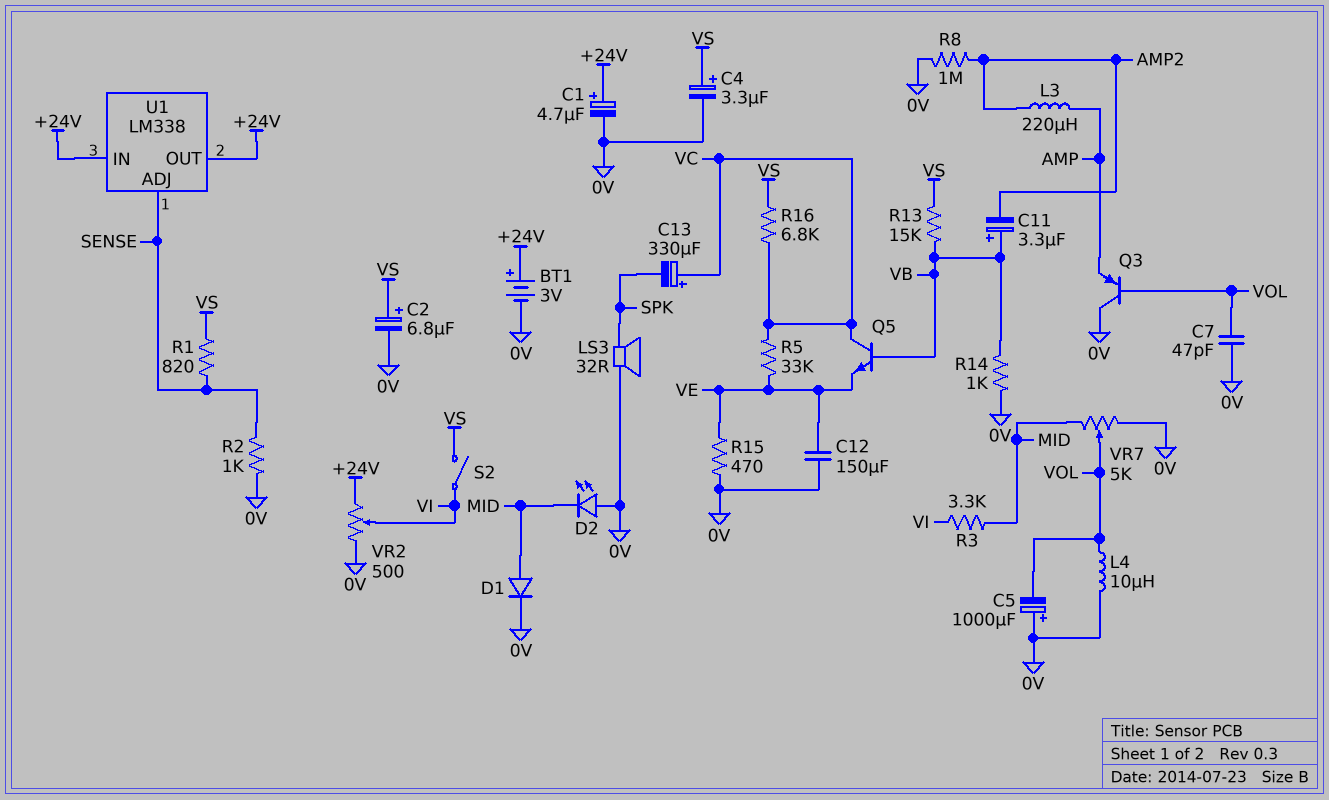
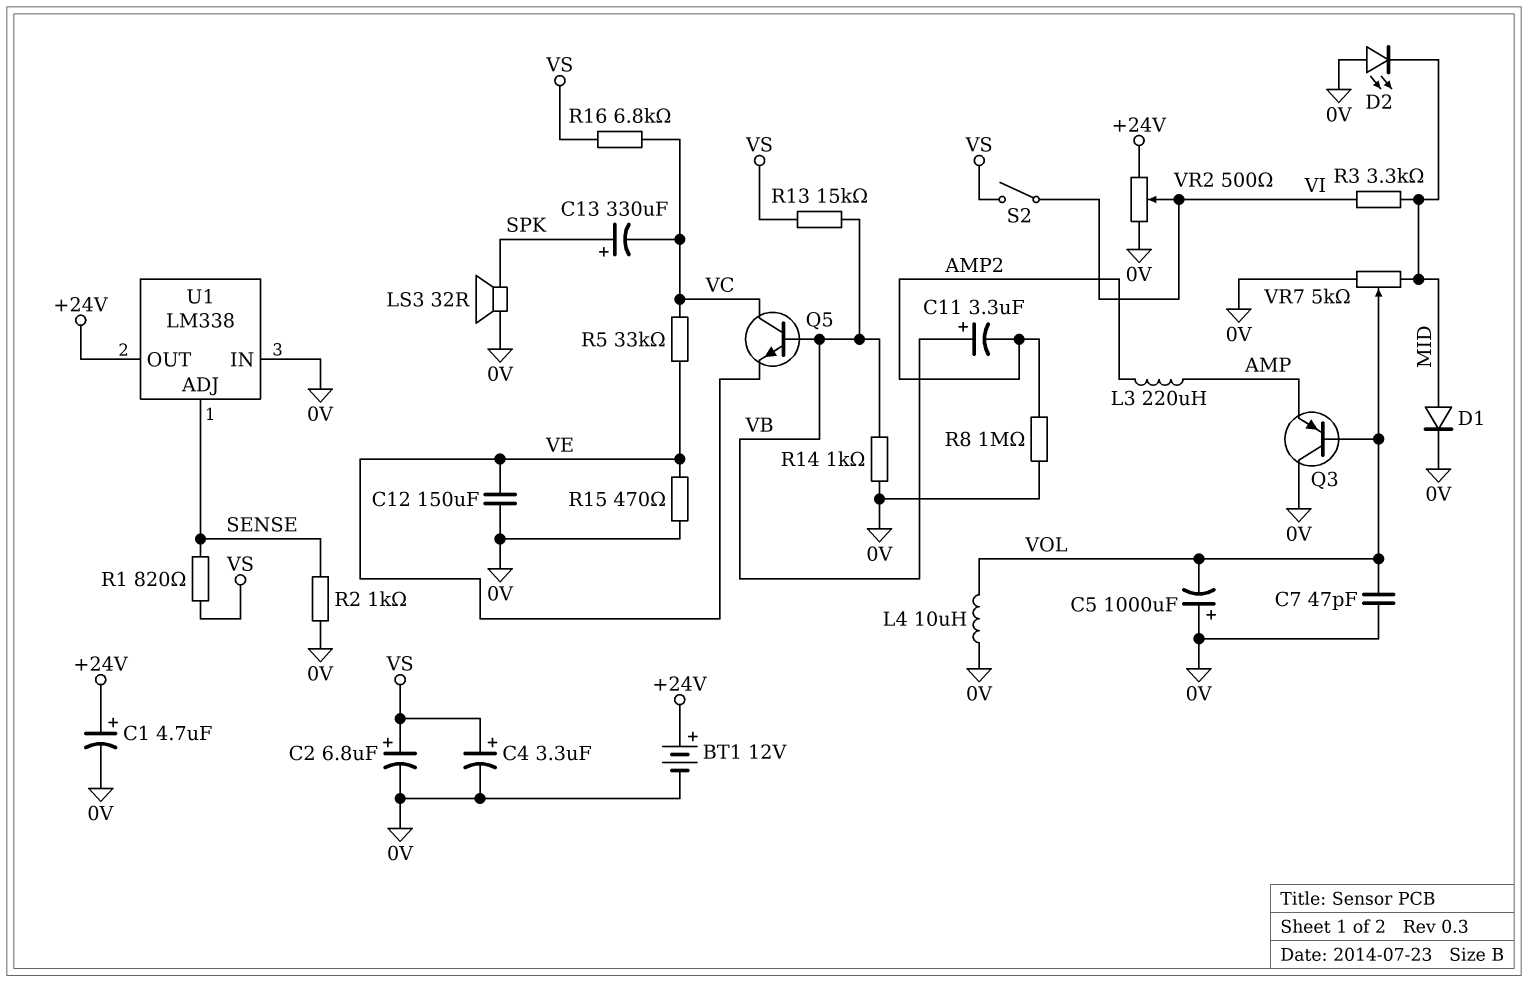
BT1: 3V (plus +24V, minus 0V) -> 12V (plus +24V, minus 0V)
C13: 330uF (plus VC, minus SPK) -> 330uF (plus SPK, minus VC)
U1 pin IN: +24V -> 0V

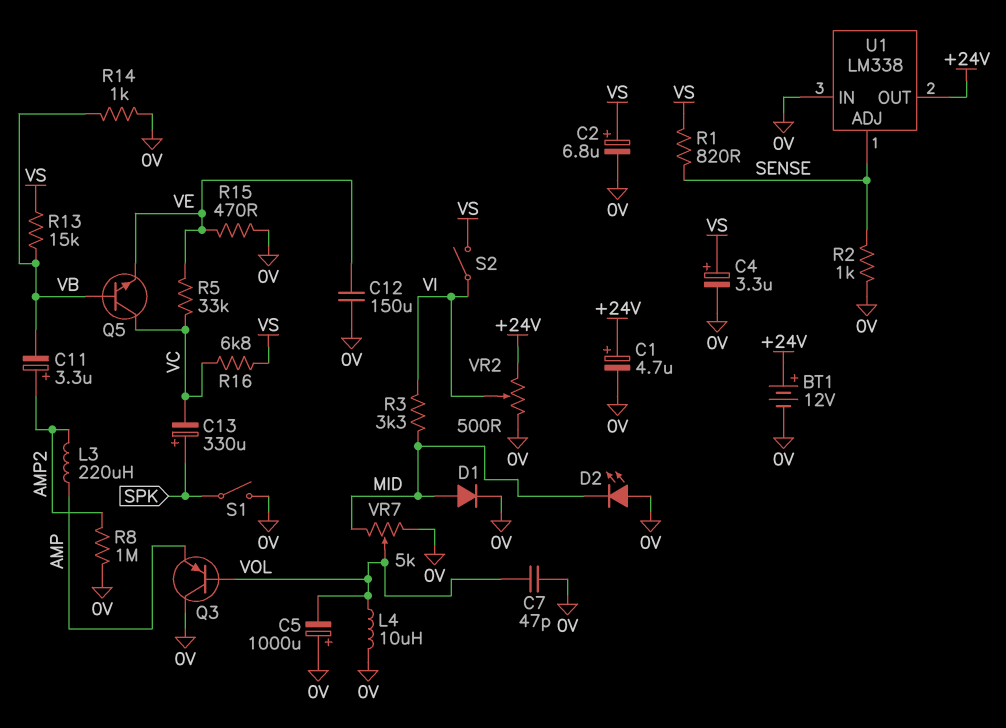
C11: 3.3uF (plus VB, minus AMP2) -> 3.3uF (plus AMP2, minus VB)
LS3: speaker 32R (0V, SPK) -> none
S1: none -> switch (0V, SPK)

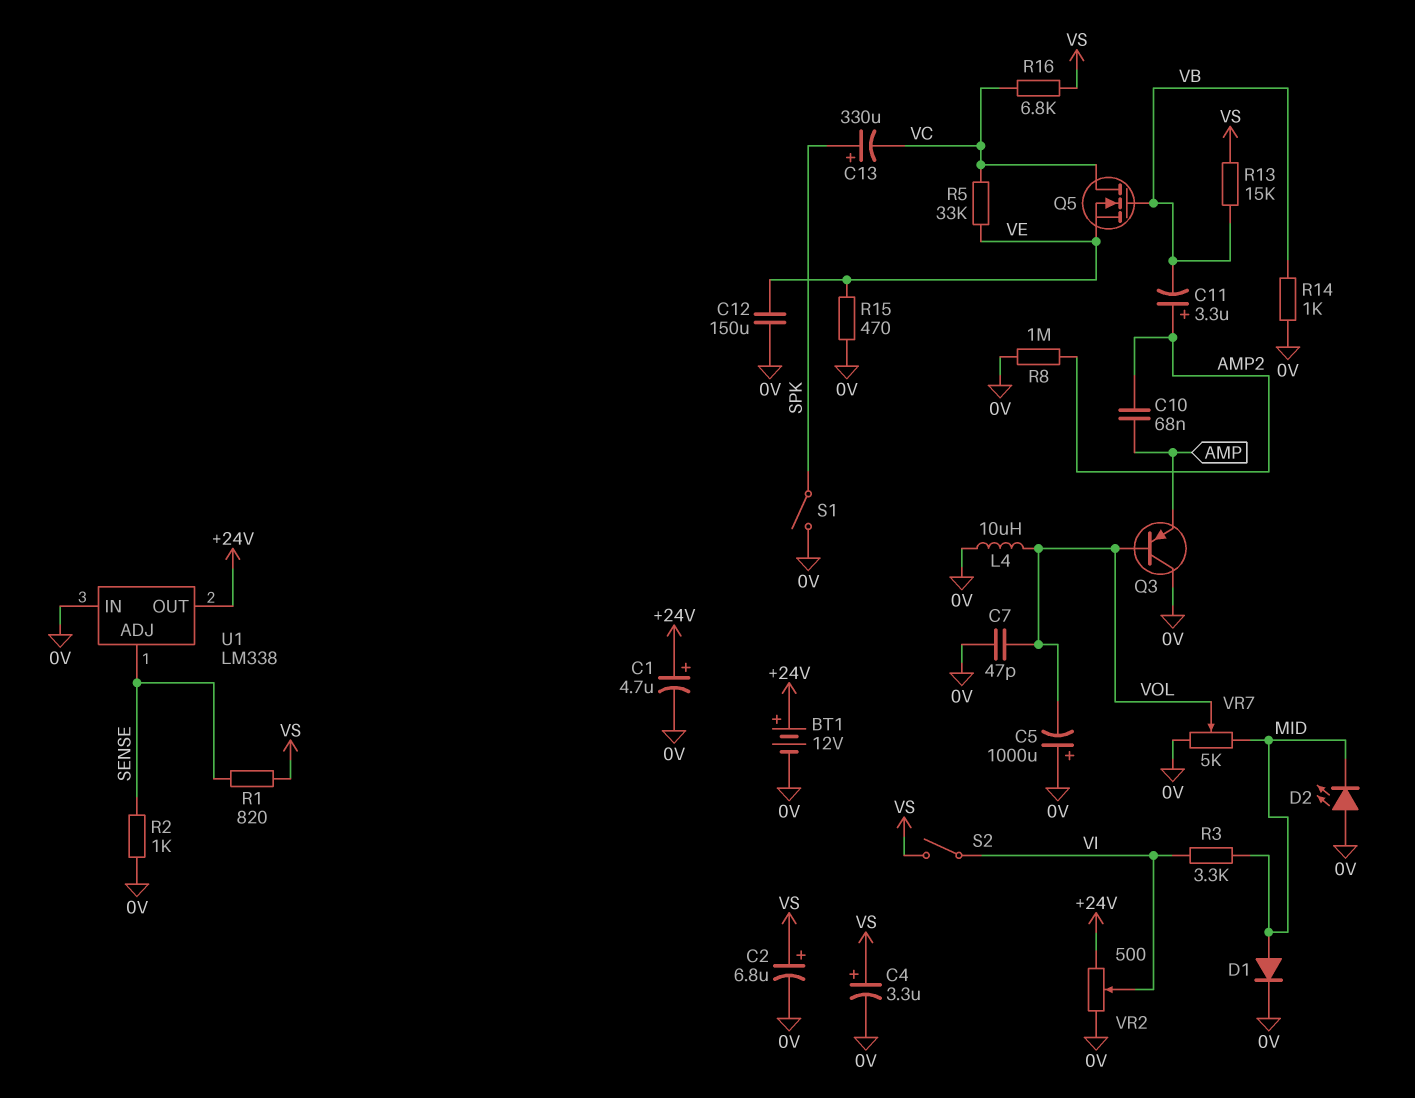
C10: none -> 68nF (AMP, AMP2)
L3: 220uH (AMP, AMP2) -> none
Q5: NPN (B VB, C VC, E VE) -> NMOS (G VB, D VC, S VE)

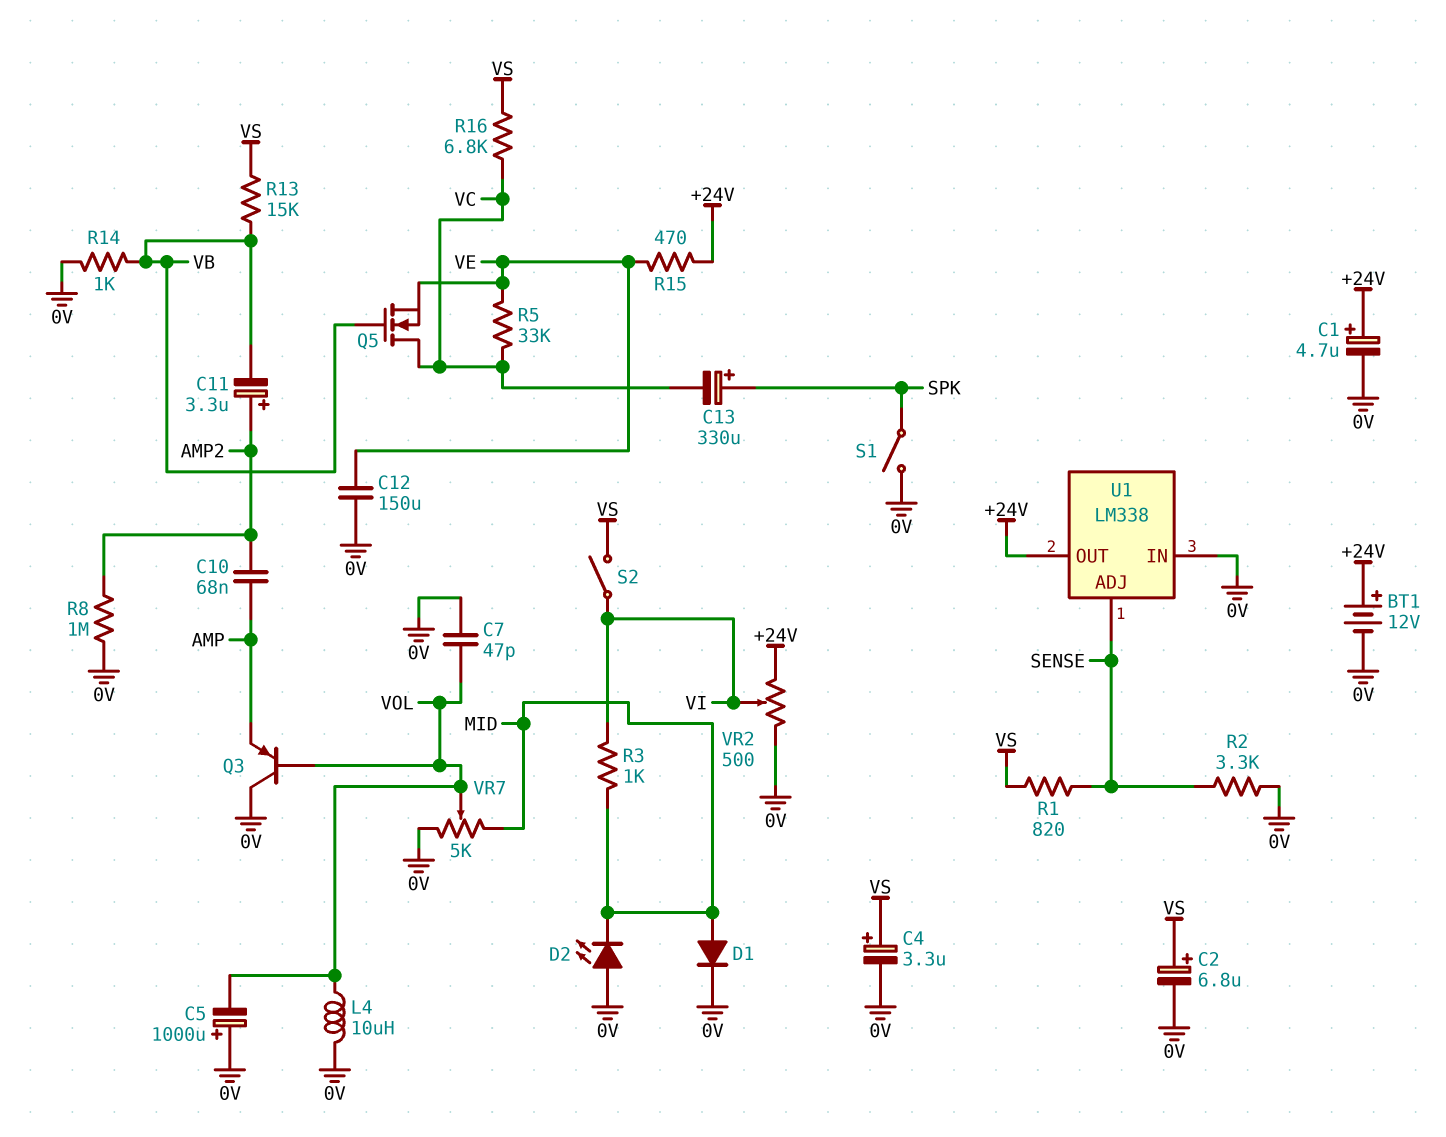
R2: 1k (0V, SENSE) -> 3.3k (0V, SENSE)
R3: 3.3k (MID, VI) -> 1k (MID, VI)
R15: 470 (0V, VE) -> 470 (+24V, VE)

